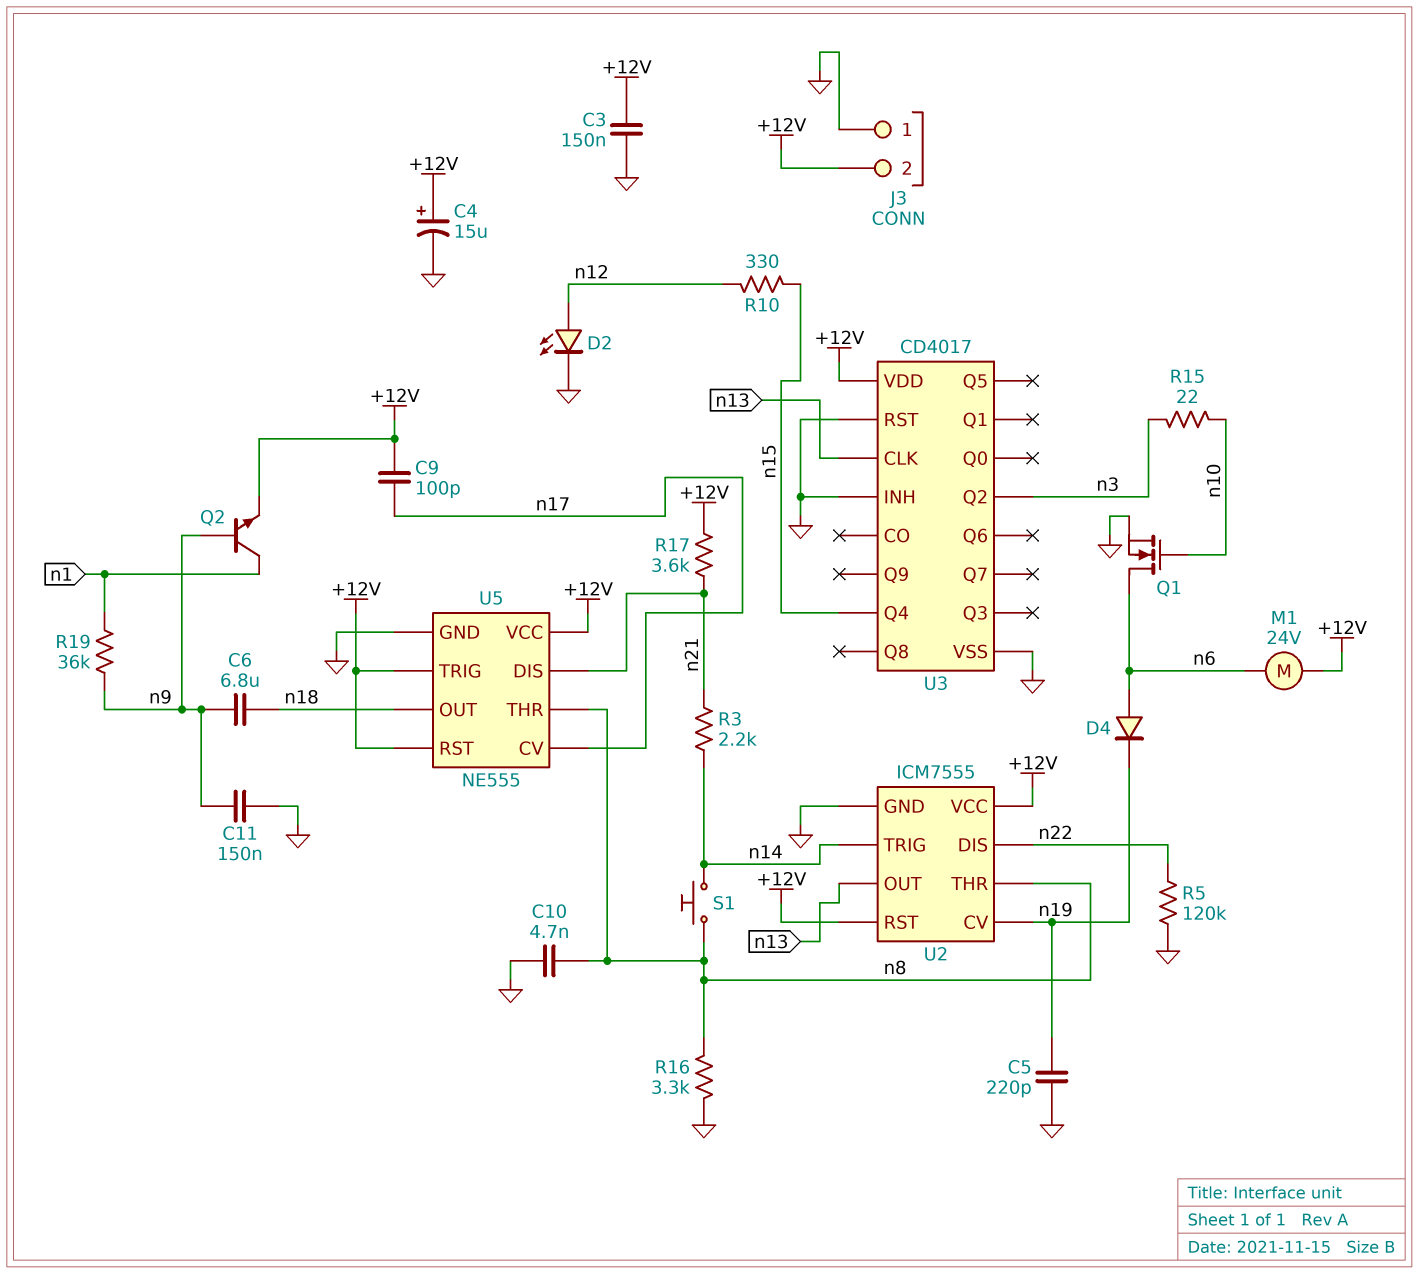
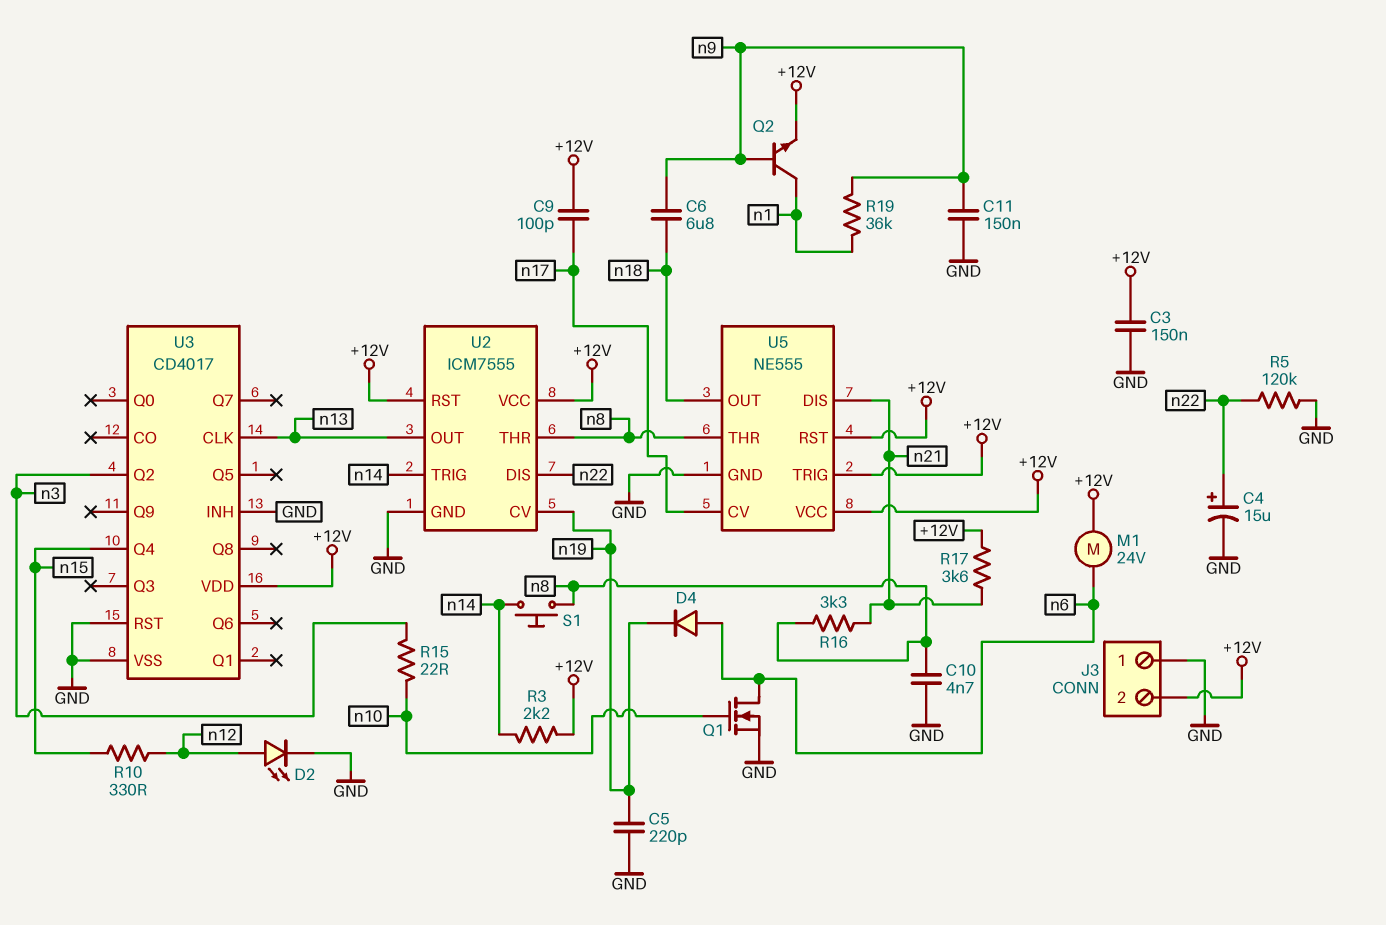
C4: 15uF (plus +12V, minus GND) -> 15uF (plus n22, minus GND)
R3: 2.2k (n14, n21) -> 2.2k (+12V, n14)
R16: 3.3k (GND, n8) -> 3.3k (n8, n21)

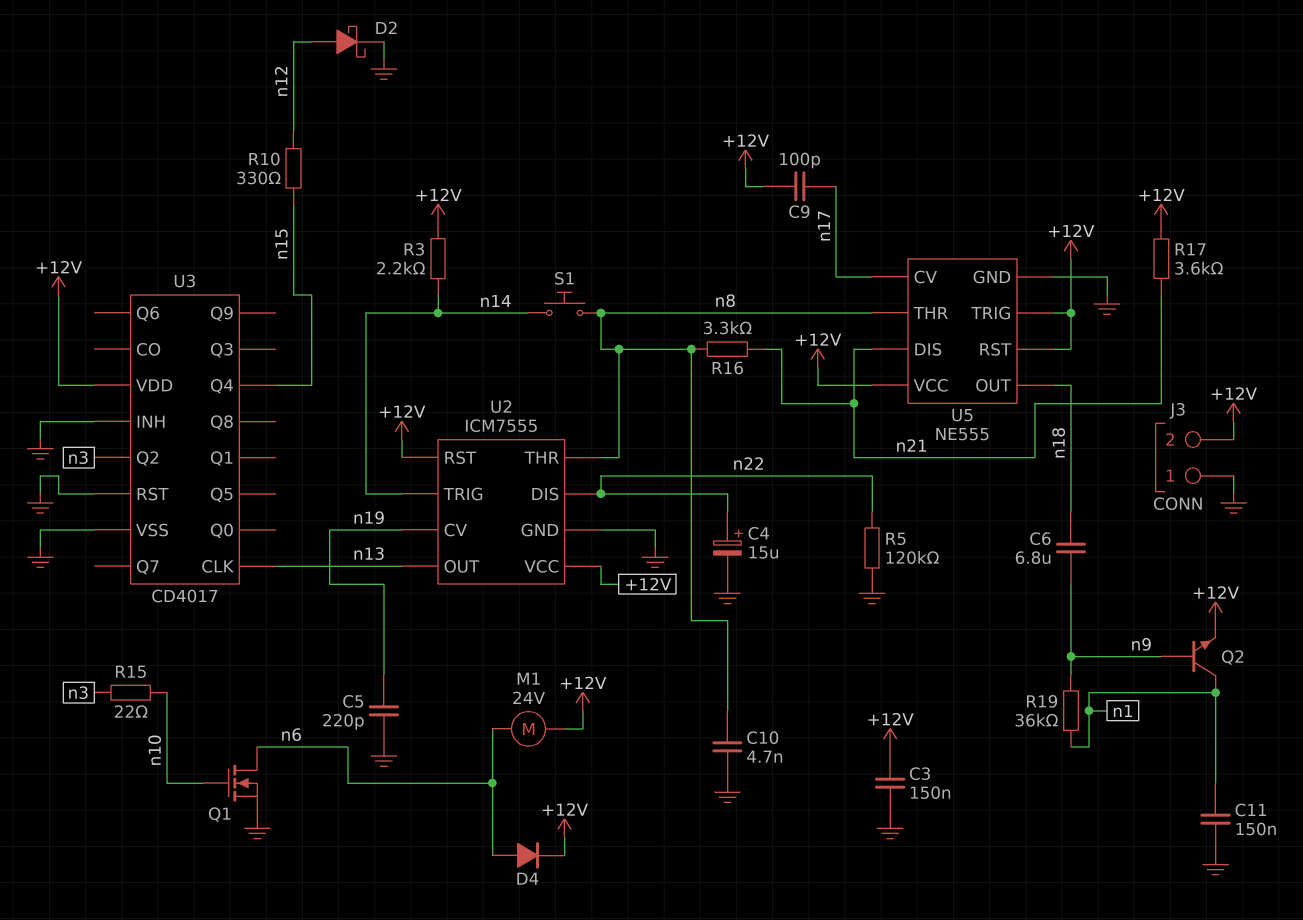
C11: 150nF (GND, n9) -> 150nF (GND, n1)
D2: LED (A n12, K GND) -> schottky (A n12, K GND)
D4: diode (A n6, K n19) -> diode (A n6, K +12V)

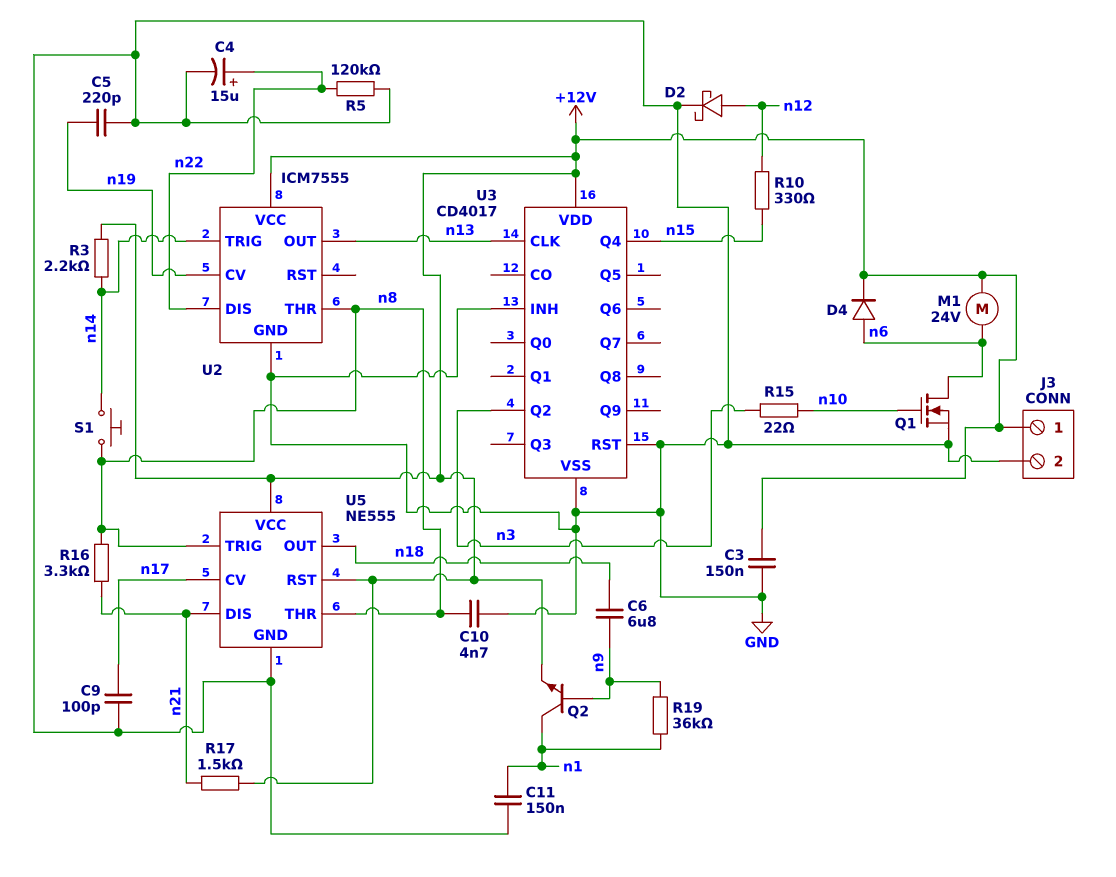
C9: 100pF (+12V, n17) -> 100pF (GND, n17)
J3 pin 1: GND -> +12V
J3 pin 2: +12V -> GND
R17: 3.6k (+12V, n21) -> 1.5k (+12V, n21)
U2 pin RST: +12V -> none
U5 pin TRIG: +12V -> n8

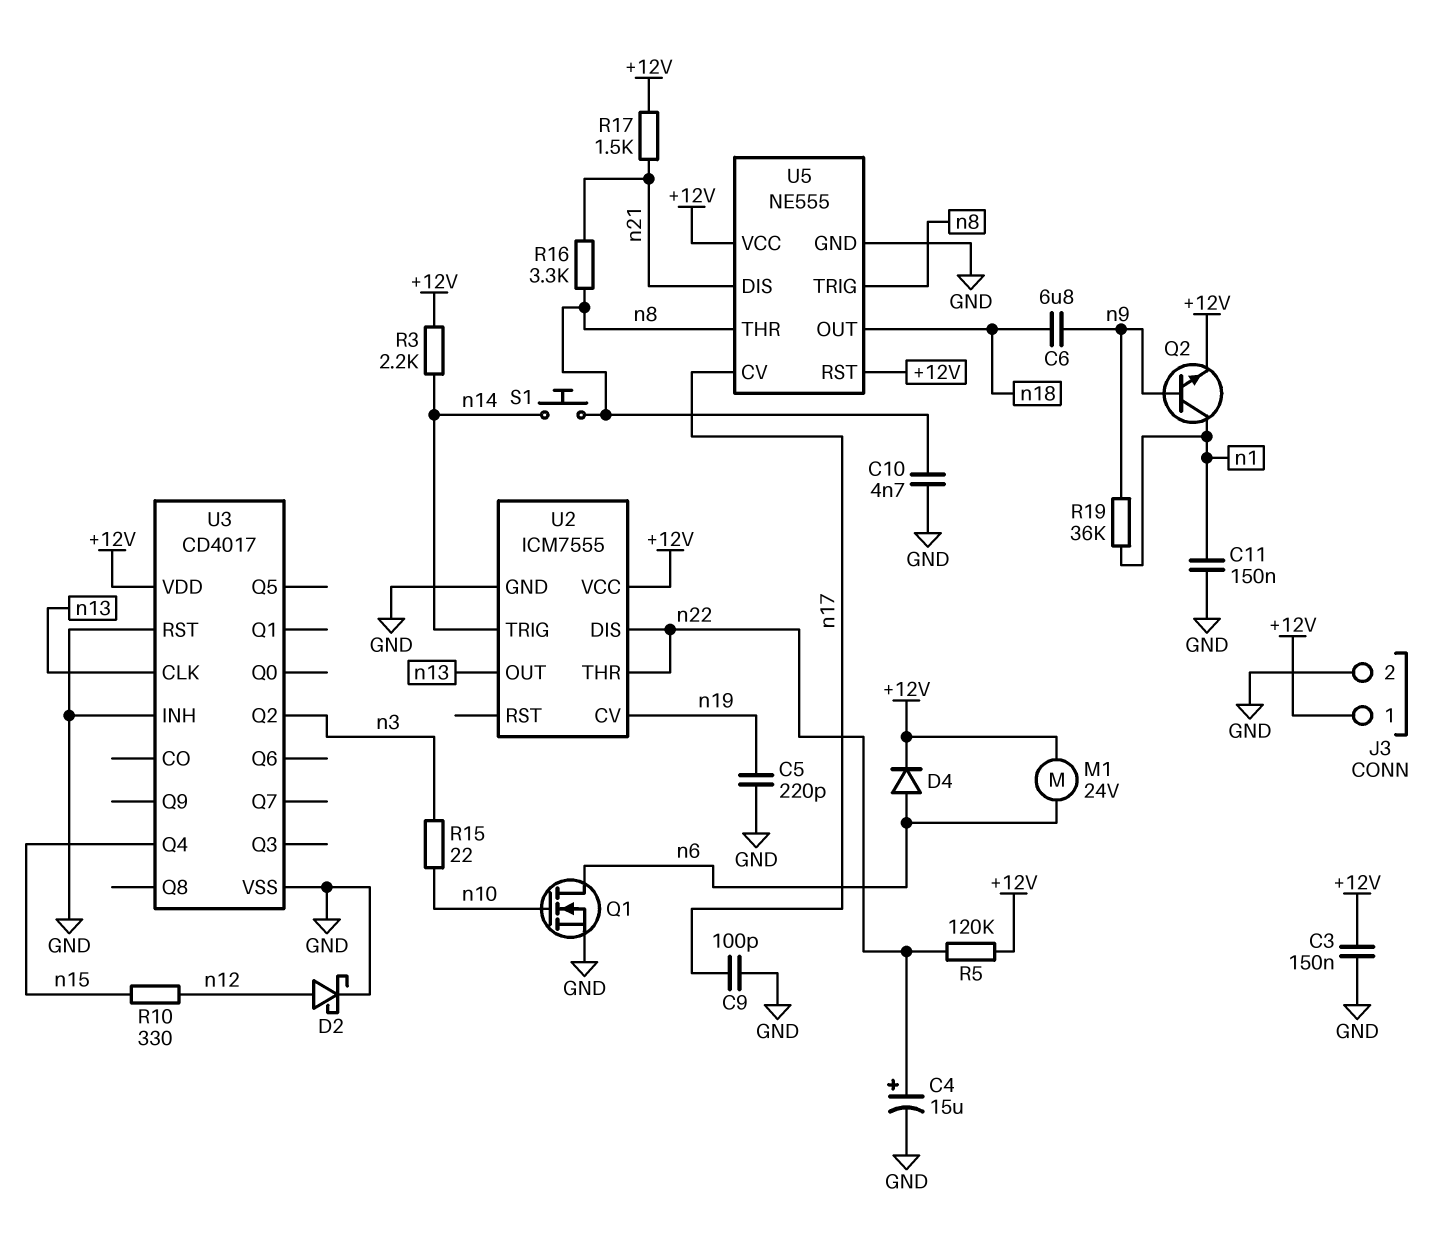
R5: 120k (GND, n22) -> 120k (+12V, n22)
U2 pin THR: n8 -> n22

